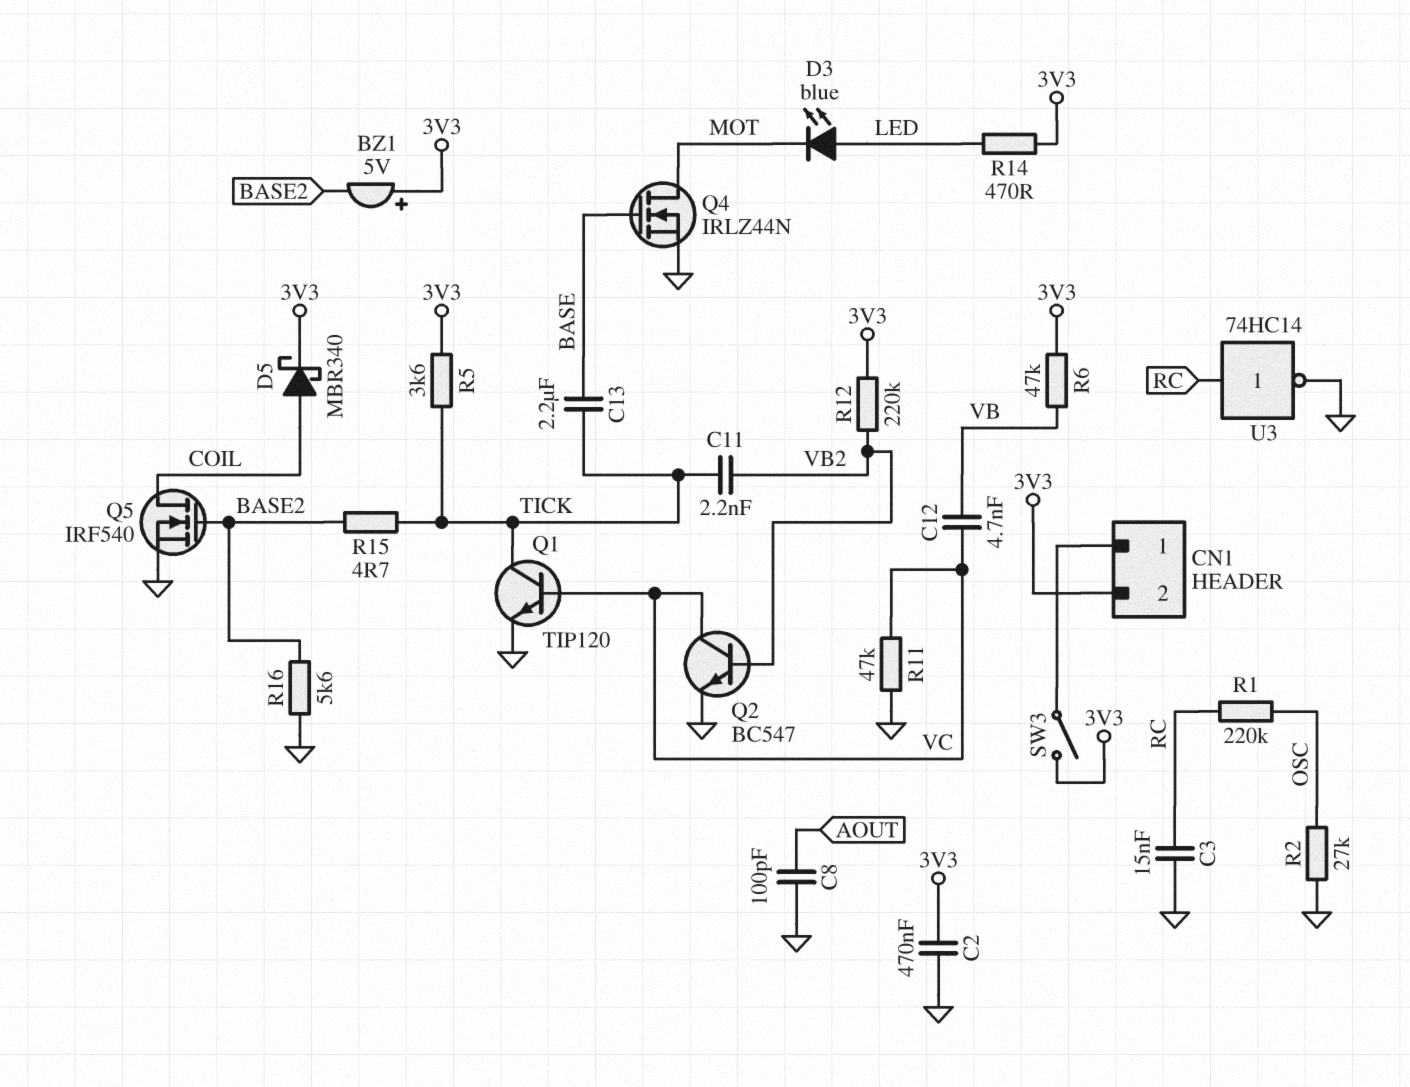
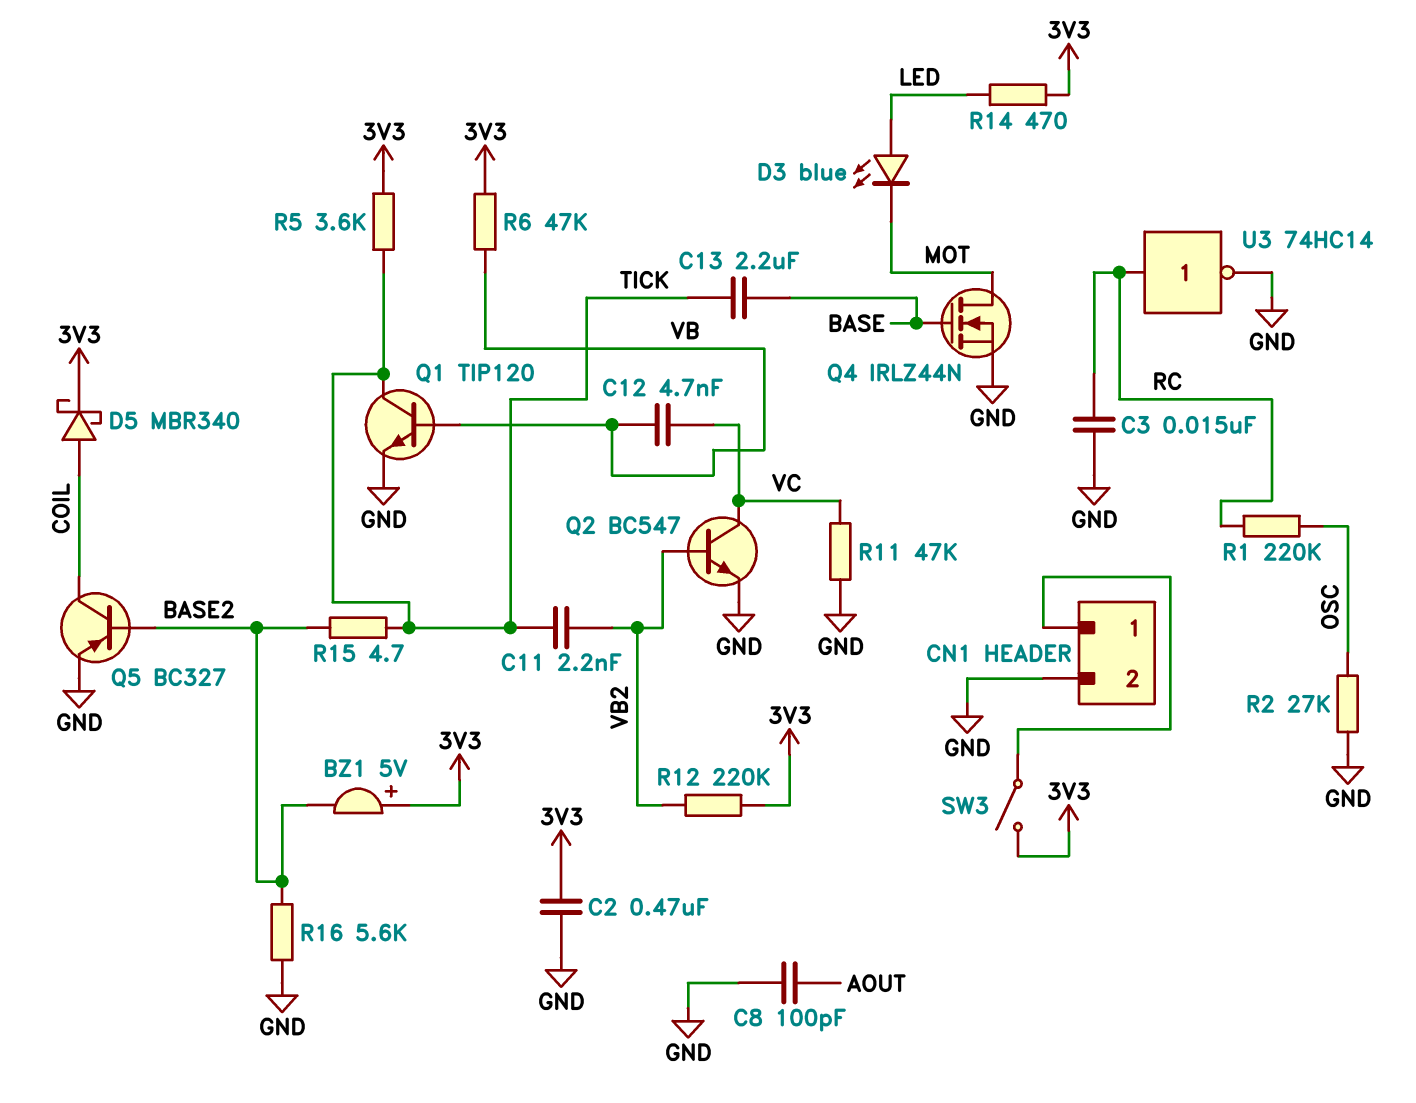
CN1 pin 2: 3V3 -> GND
Q1: NPN TIP120 (B VC, C TICK, E GND) -> NPN TIP120 (B VB, C TICK, E GND)
Q5: NMOS IRF540 (G BASE2, D COIL, S GND) -> PNP BC327 (B BASE2, C COIL, E GND)

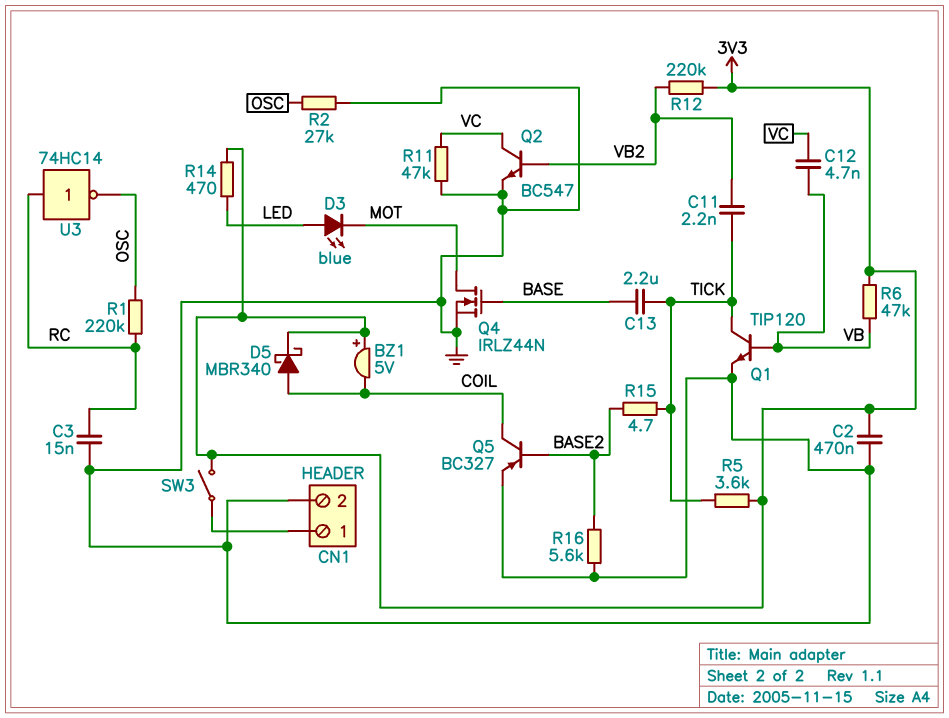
BZ1: buzzer 5V (plus 3V3, minus BASE2) -> buzzer 5V (plus 3V3, minus COIL)
C8: 100pF (AOUT, GND) -> none
U3: NOT 74HC14 (in RC, out GND) -> NOT 74HC14 (in RC, out OSC)

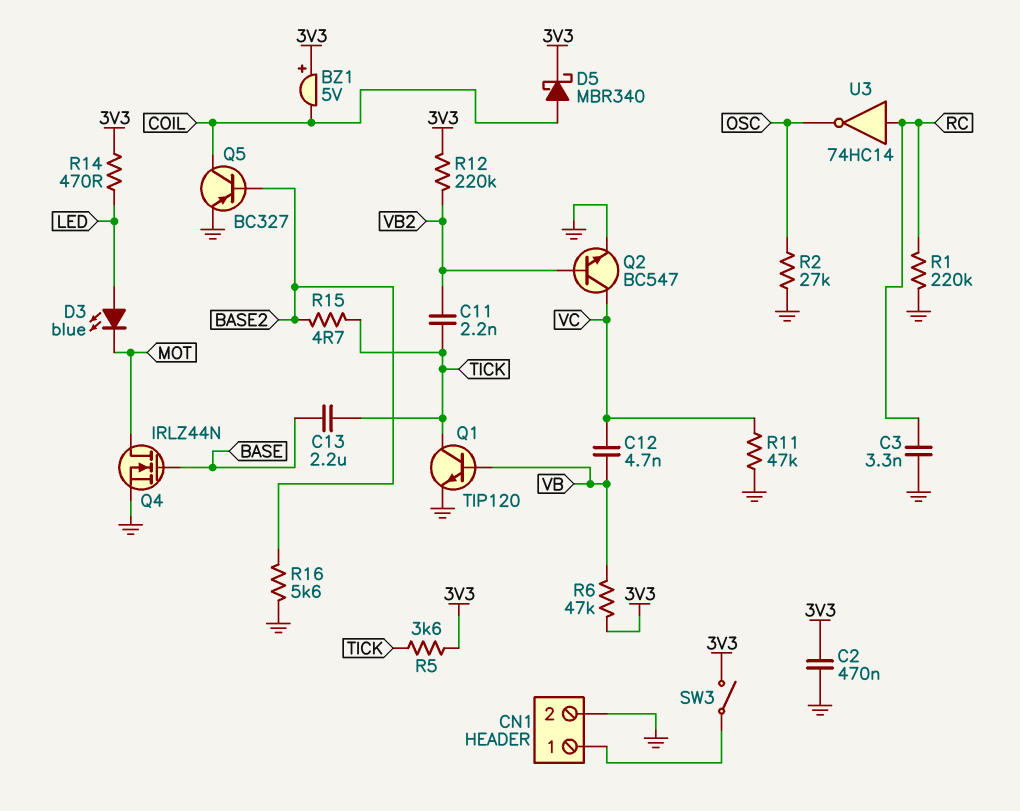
C3: 15nF (GND, RC) -> 3.3nF (GND, RC)
R1: 220k (OSC, RC) -> 220k (GND, RC)

